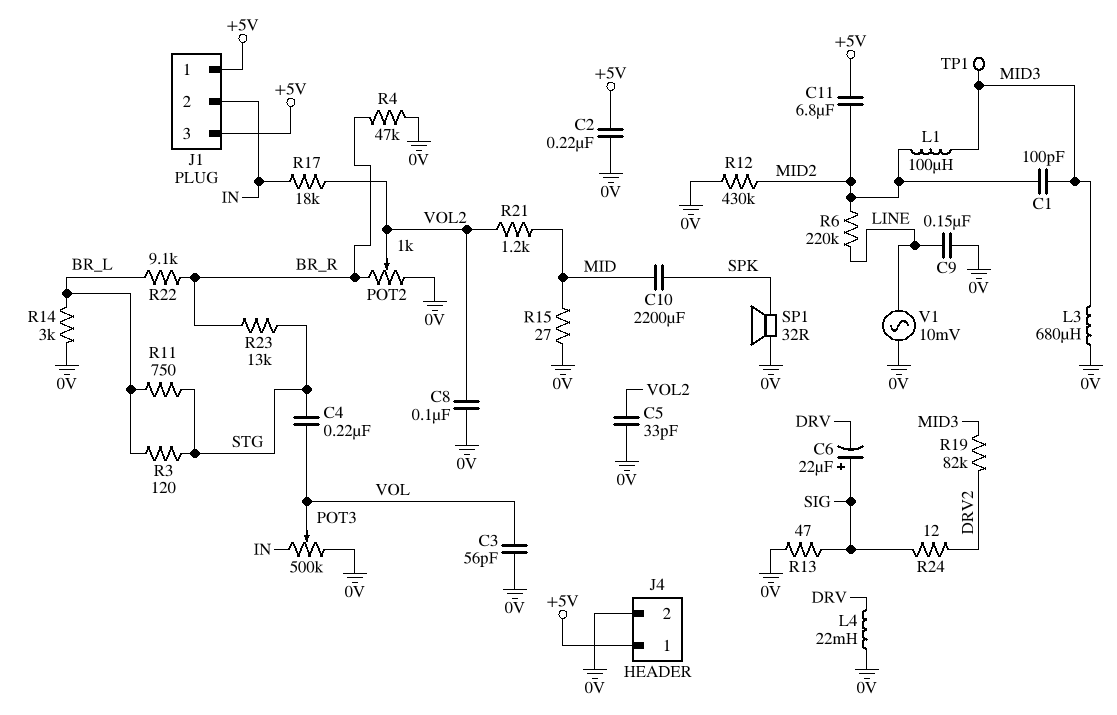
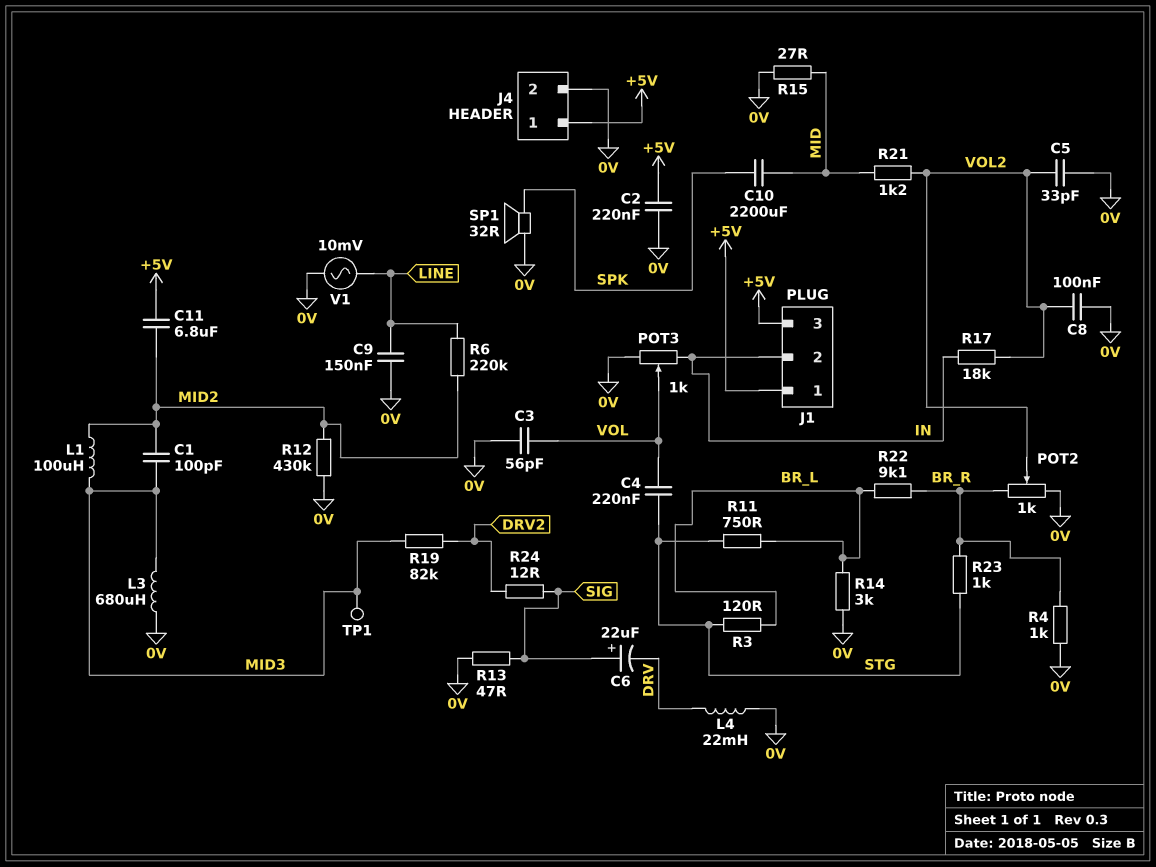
POT3: 500k (0V, IN, wiper VOL) -> 1k (0V, IN, wiper VOL)
R4: 47k (0V, BR_R) -> 1k (0V, BR_R)
R23: 13k (BR_R, STG) -> 1k (BR_R, STG)

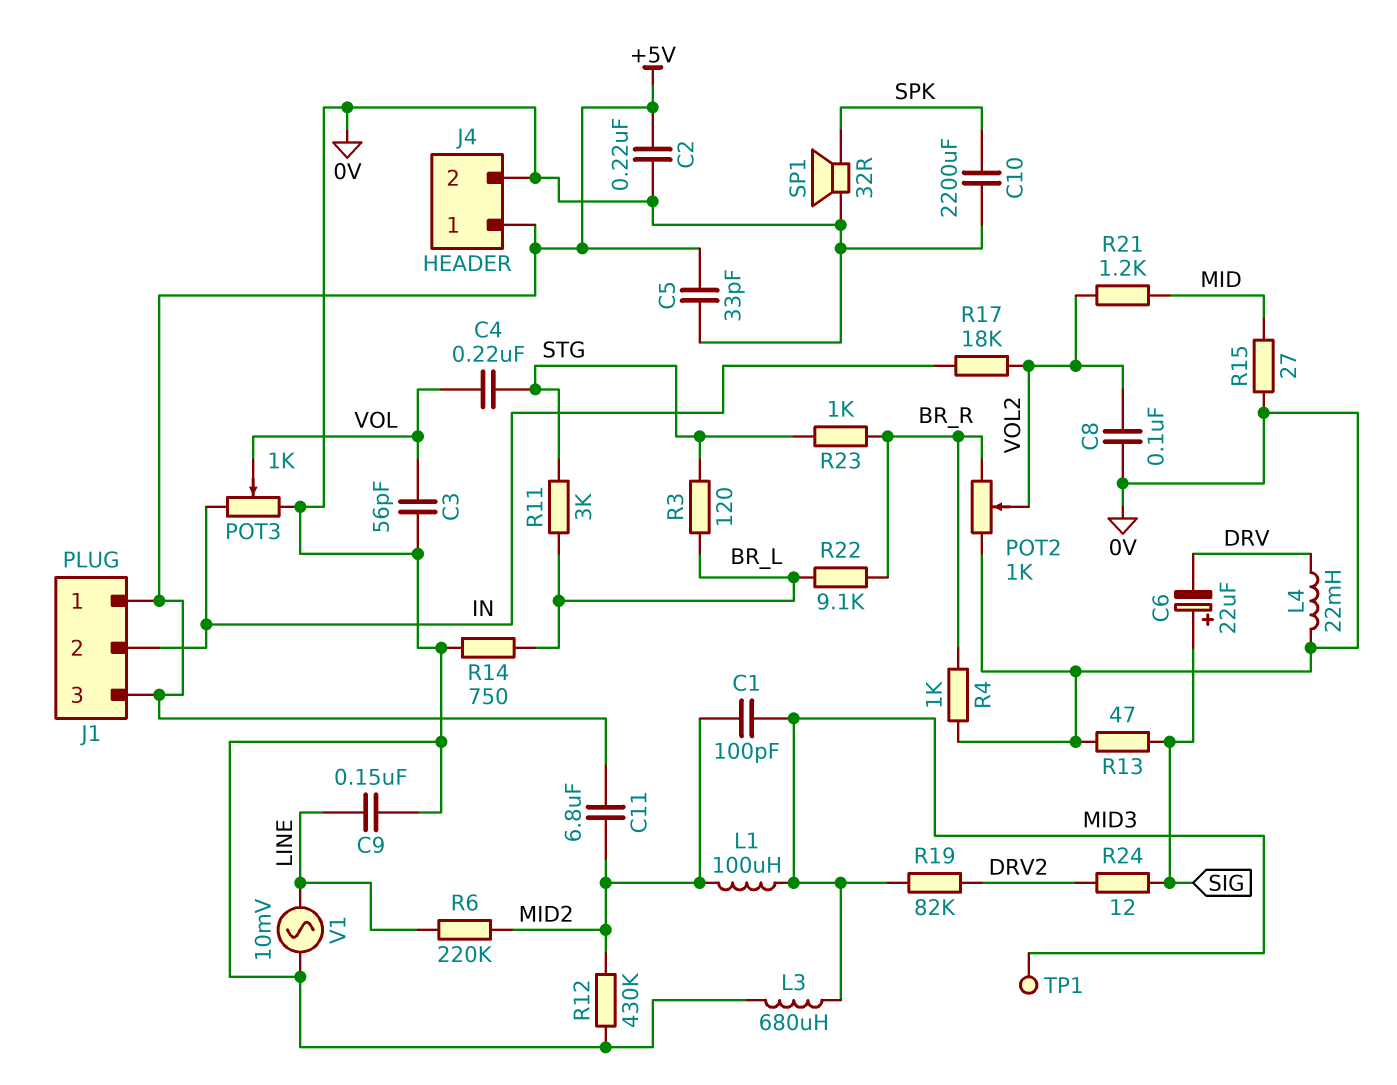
C5: 33pF (0V, VOL2) -> 33pF (+5V, 0V)
C10: 2200uF (MID, SPK) -> 2200uF (0V, SPK)
R11: 750 (BR_L, STG) -> 3k (BR_L, STG)
R14: 3k (0V, BR_L) -> 750 (0V, BR_L)

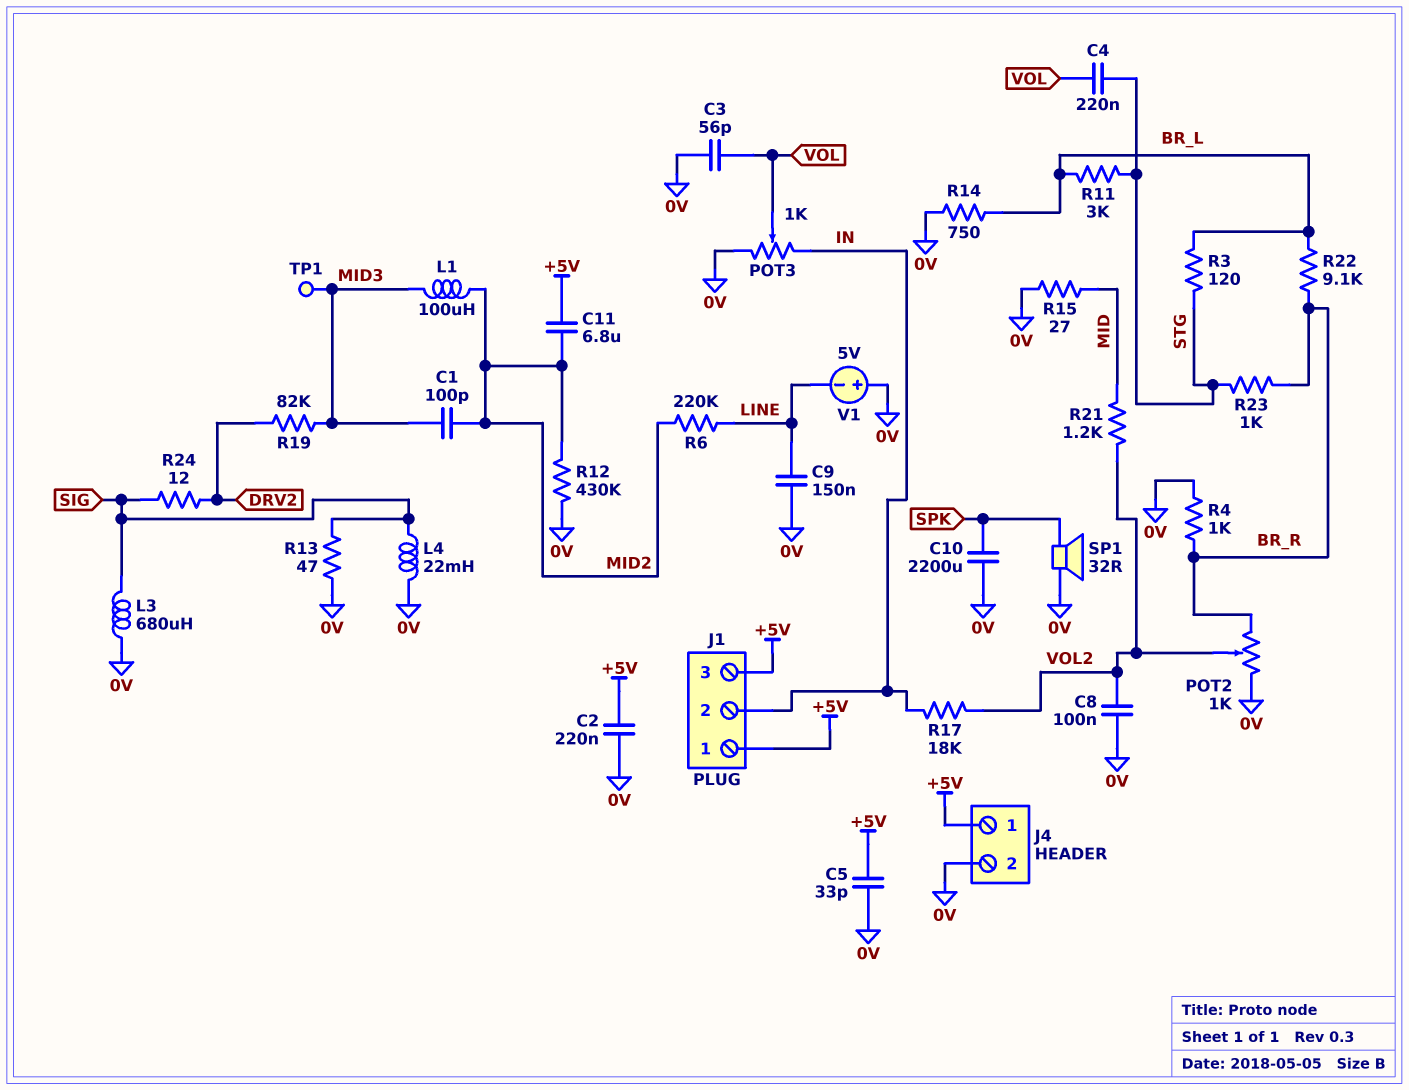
C6: 22uF (plus SIG, minus DRV) -> none
L3: 680uH (0V, MID3) -> 680uH (0V, SIG)
L4: 22mH (0V, DRV) -> 22mH (0V, SIG)
V1: AC 10mV (0V, LINE) -> 5V (plus 0V, minus LINE)

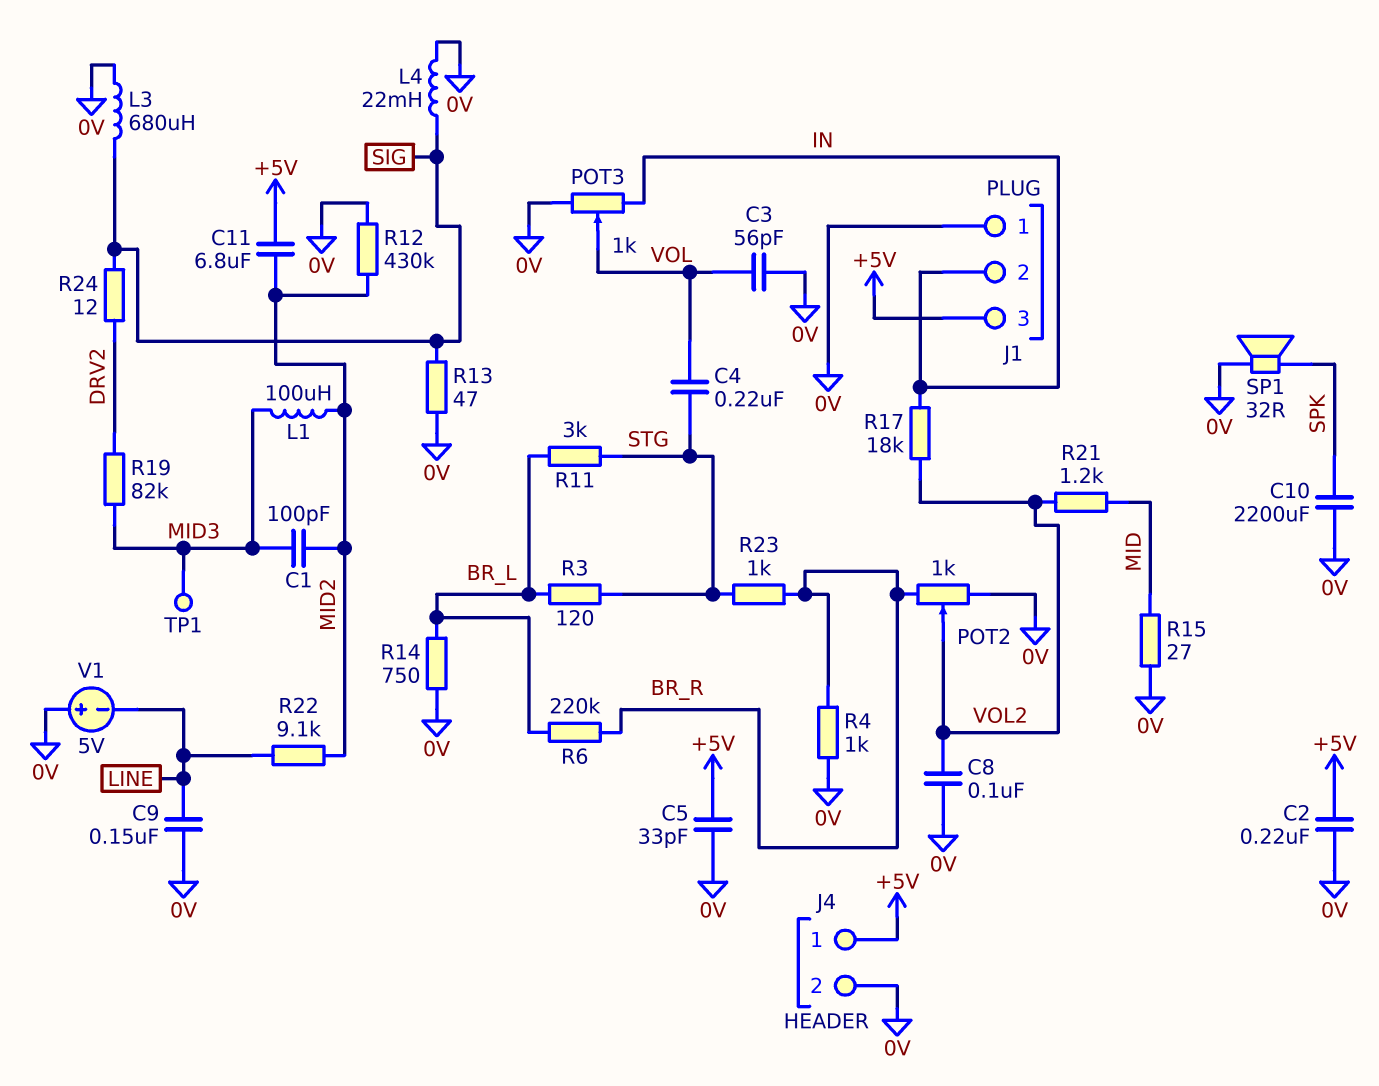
J1 pin 1: +5V -> 0V
R6: 220k (LINE, MID2) -> 220k (BR_L, BR_R)
R22: 9.1k (BR_L, BR_R) -> 9.1k (LINE, MID2)

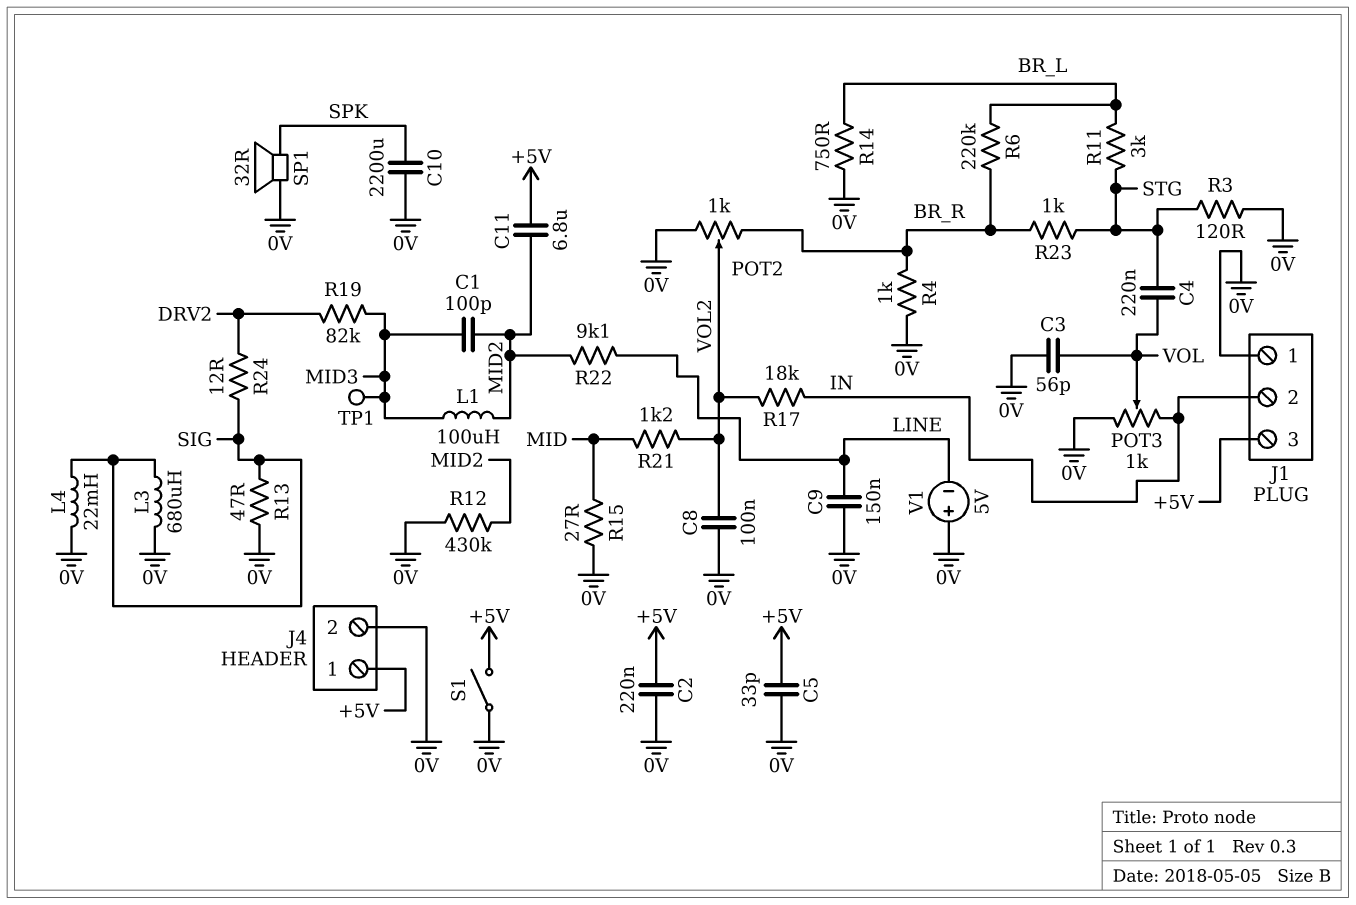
R3: 120 (BR_L, STG) -> 120 (0V, STG)
S1: none -> switch (+5V, 0V)

